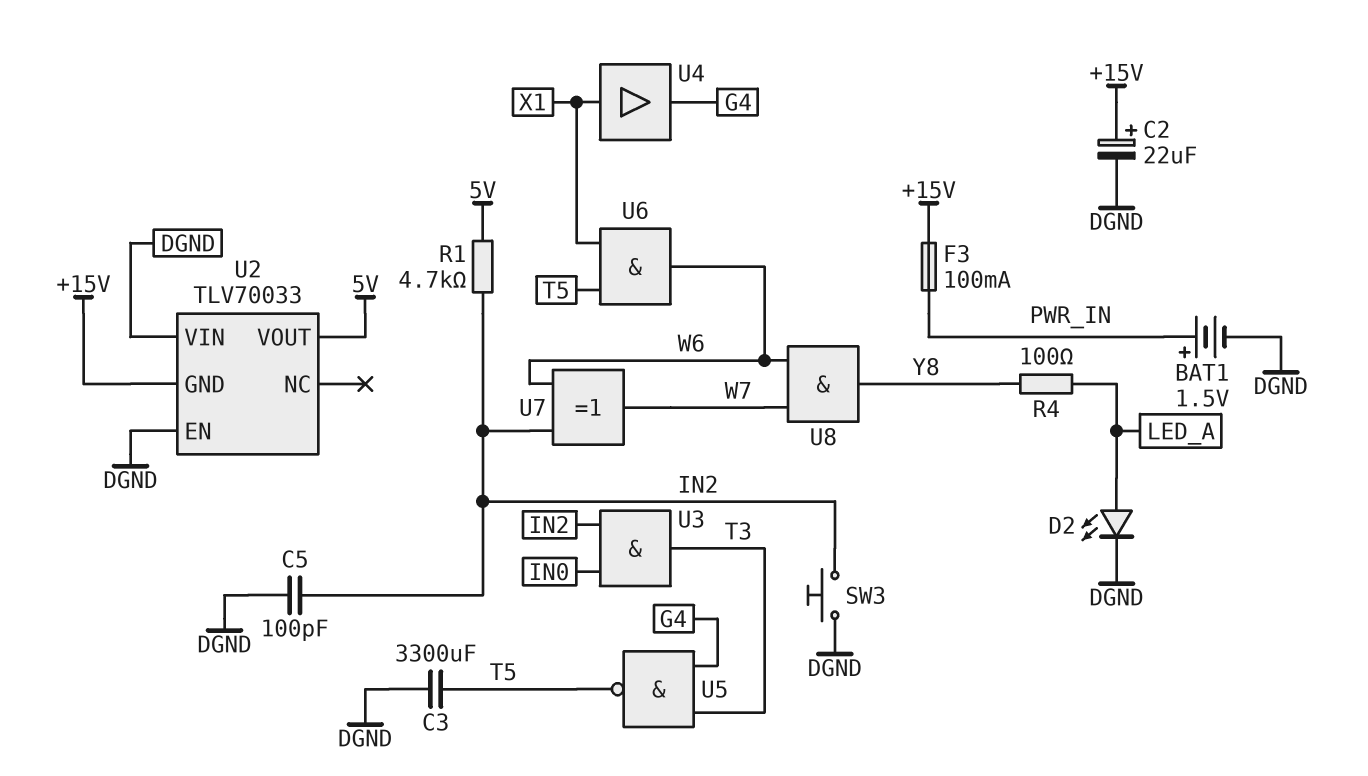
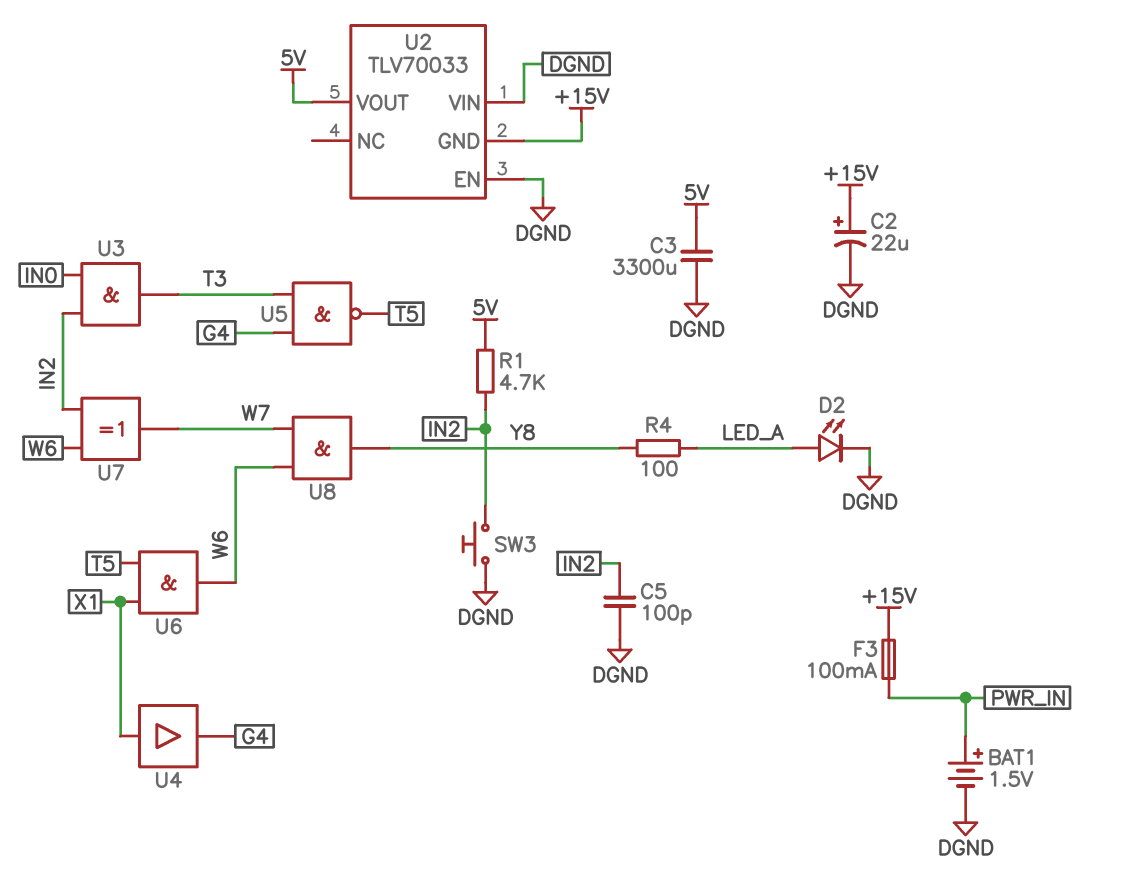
C3: 3300uF (DGND, T5) -> 3300uF (5V, DGND)

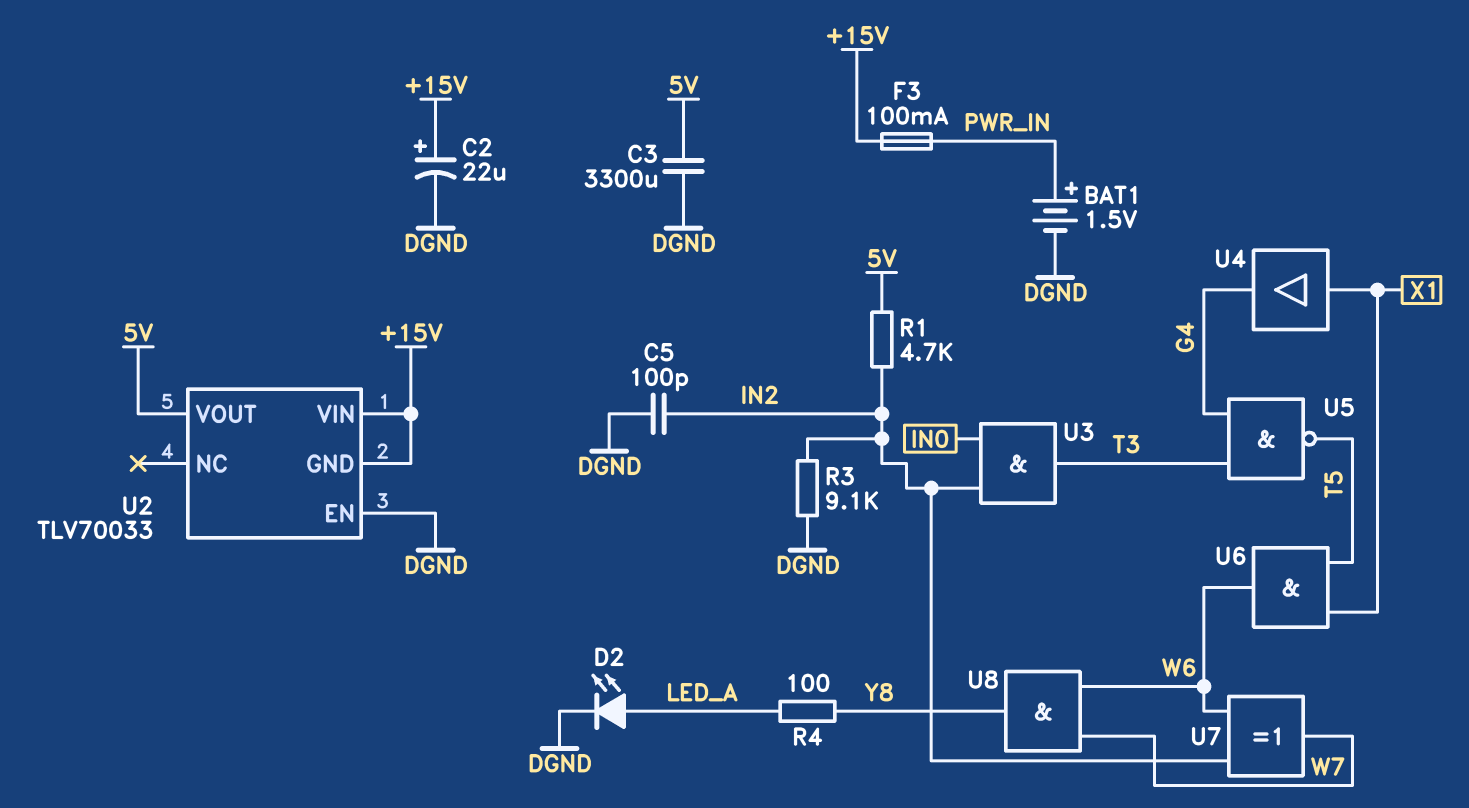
R3: none -> 9.1k (DGND, IN2)
SW3: button (DGND, IN2) -> none
U2 pin VIN: DGND -> +15V

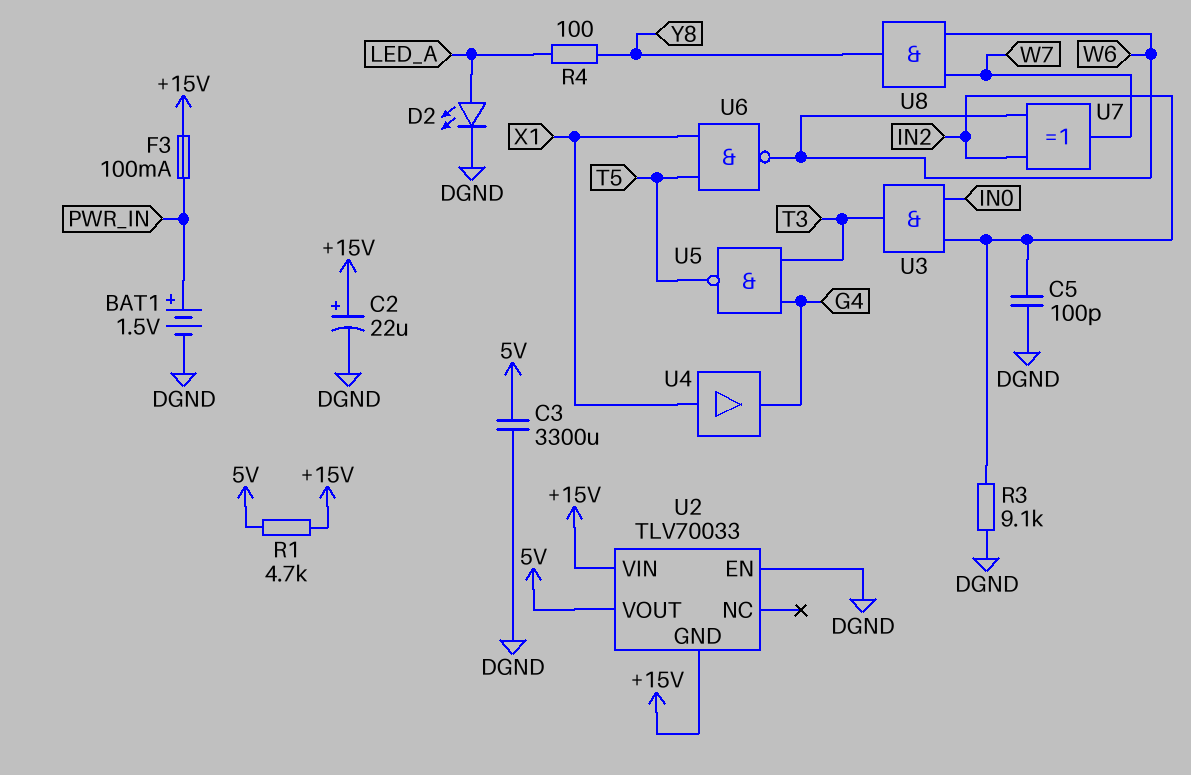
R1: 4.7k (5V, IN2) -> 4.7k (+15V, 5V)
U6: AND (in T5, in X1, out W6) -> NAND (in T5, in X1, out W6)

